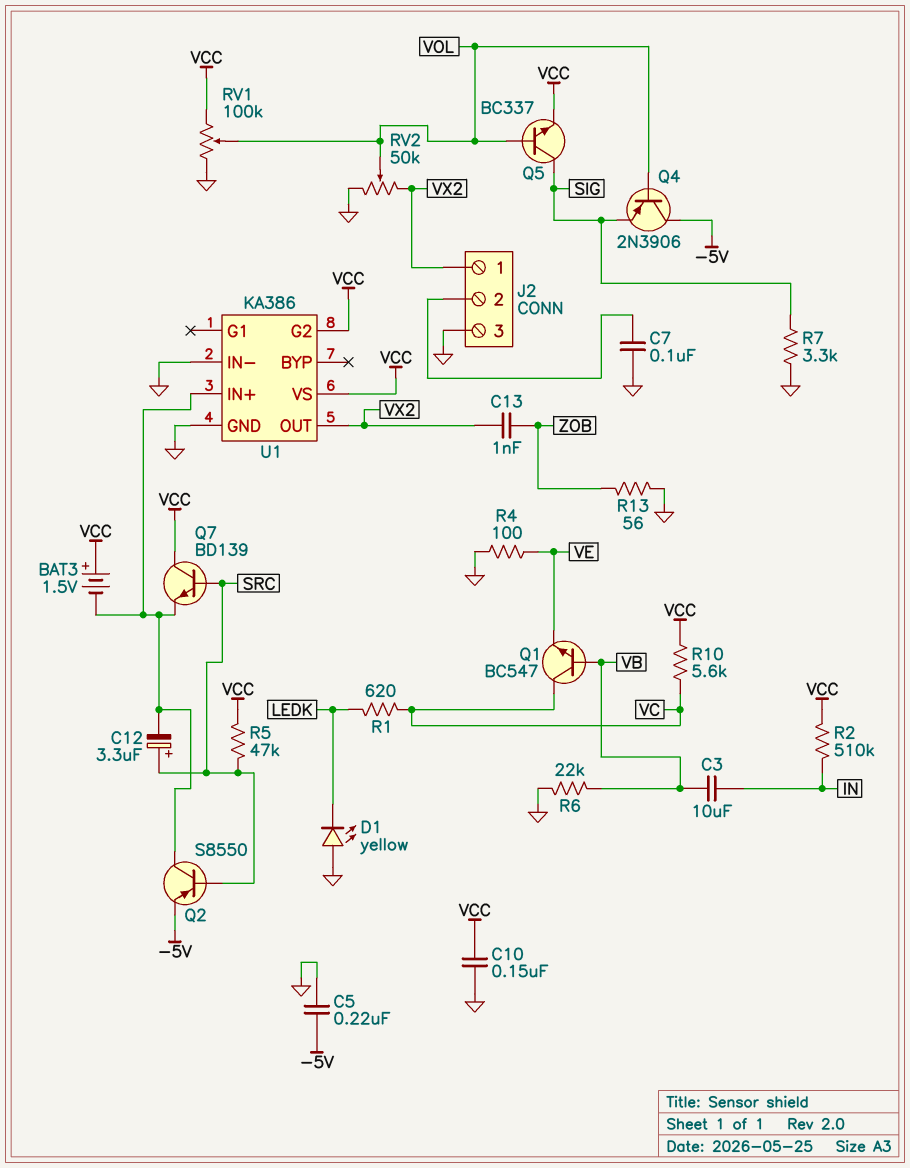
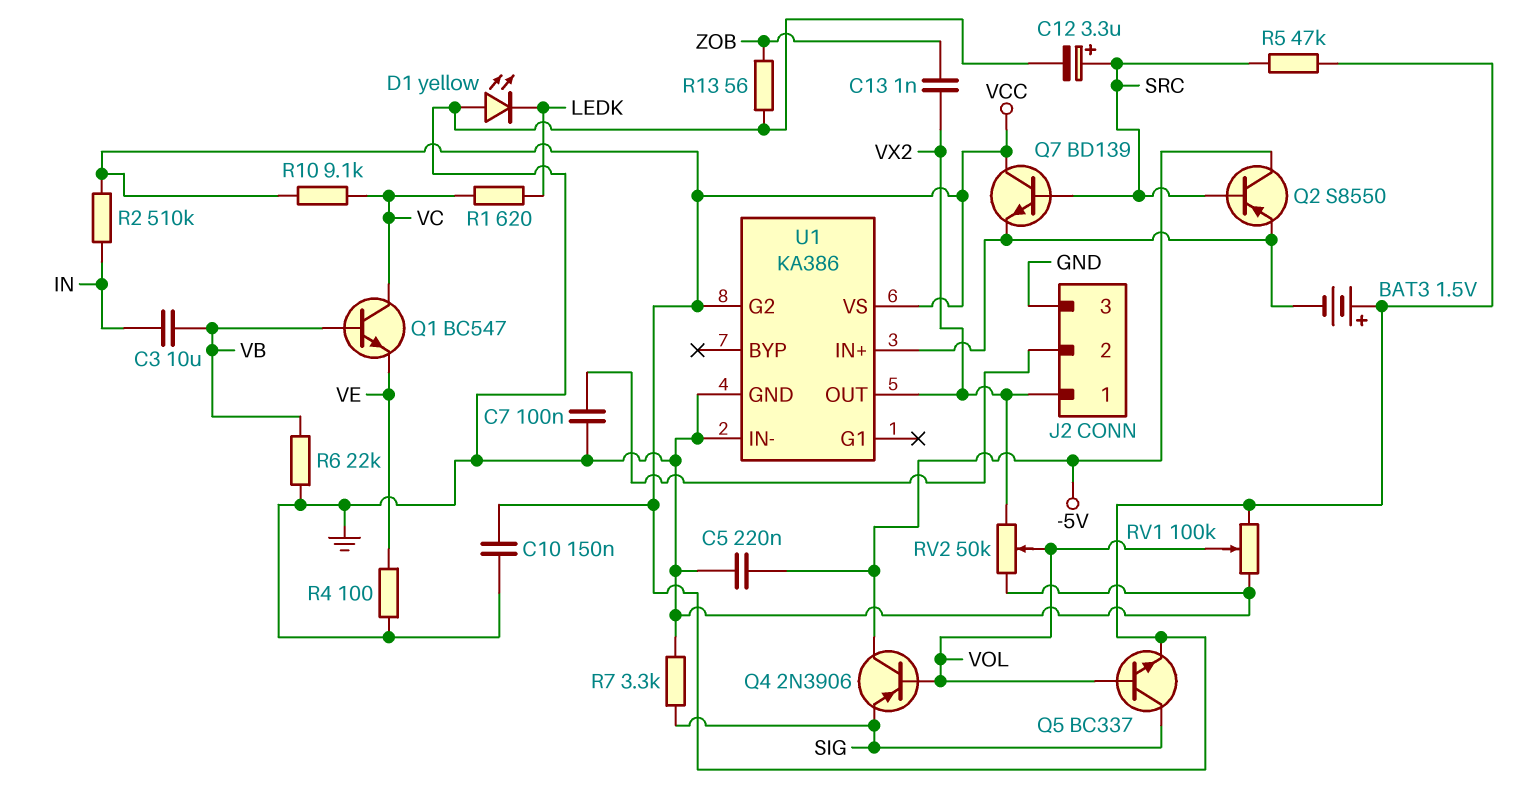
C12: 3.3uF (plus SRC, minus U1/IN+) -> 3.3uF (plus SRC, minus GND)
Q2: PNP S8550 (B SRC, C U1/IN+, E -5V) -> PNP S8550 (B SRC, C -5V, E U1/IN+)
R10: 5.6k (VC, VCC) -> 9.1k (VC, VCC)

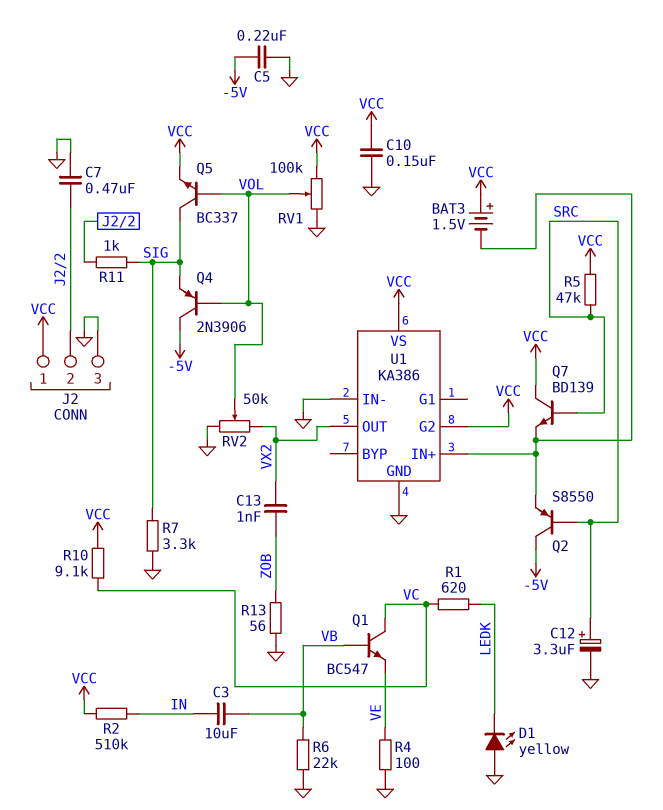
C7: 100nF (GND, J2/2) -> 470nF (GND, J2/2)
J2 pin 1: VX2 -> VCC
R11: none -> 1k (J2/2, SIG)

